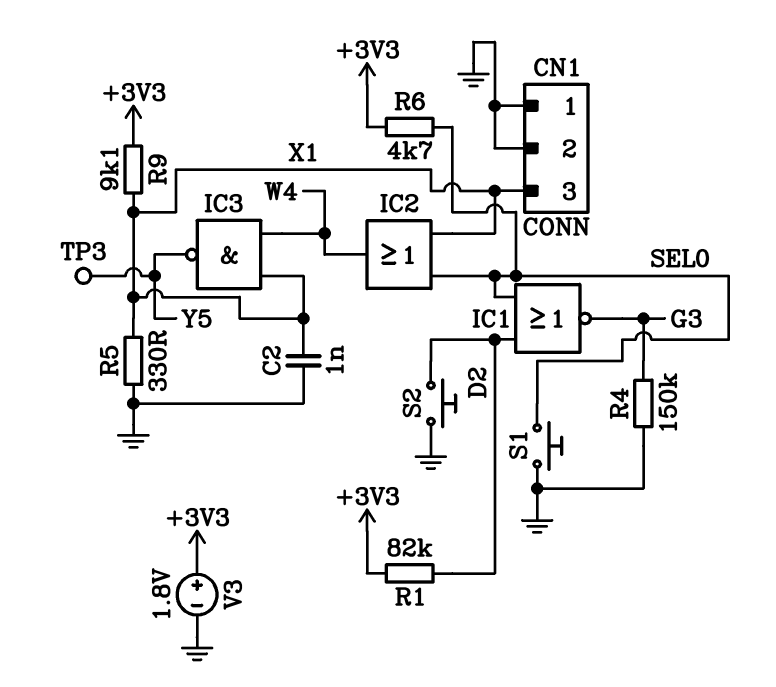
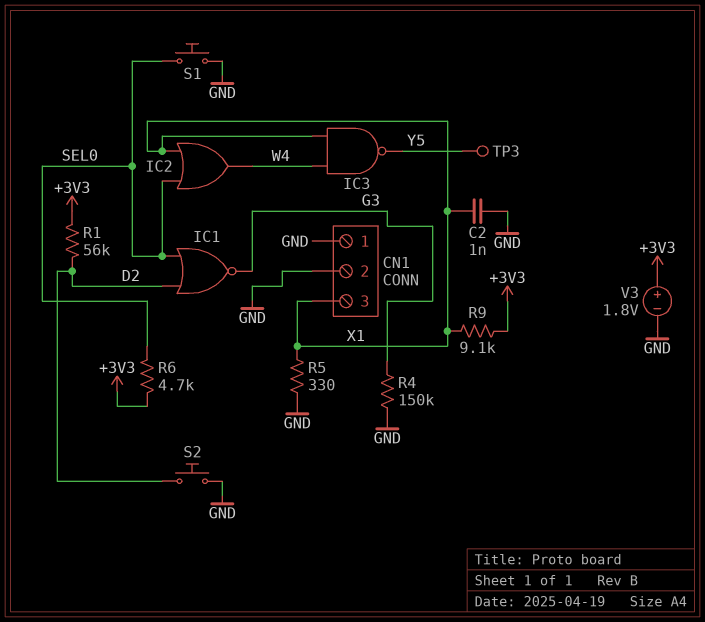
R1: 82k (+3V3, D2) -> 56k (+3V3, D2)

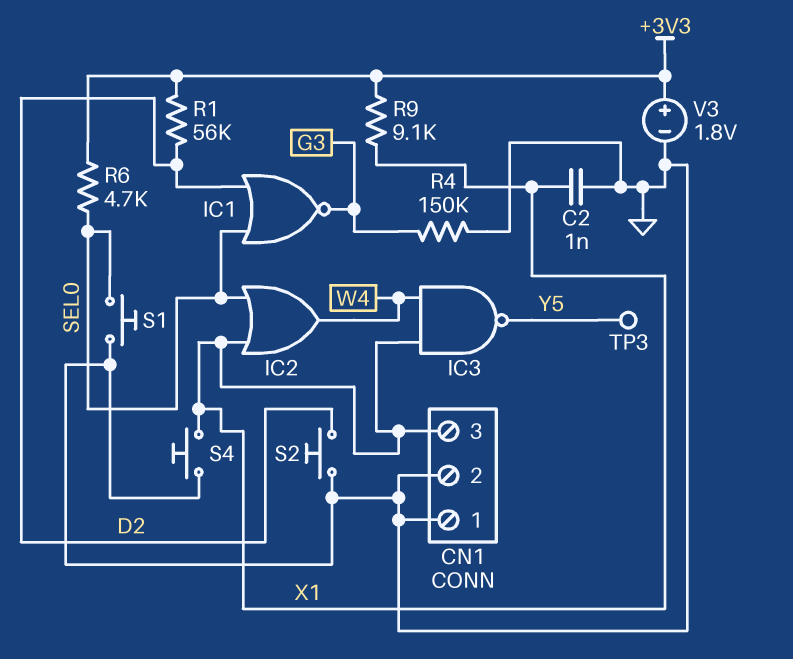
R5: 330 (GND, X1) -> none
S4: none -> button (GND, X1)

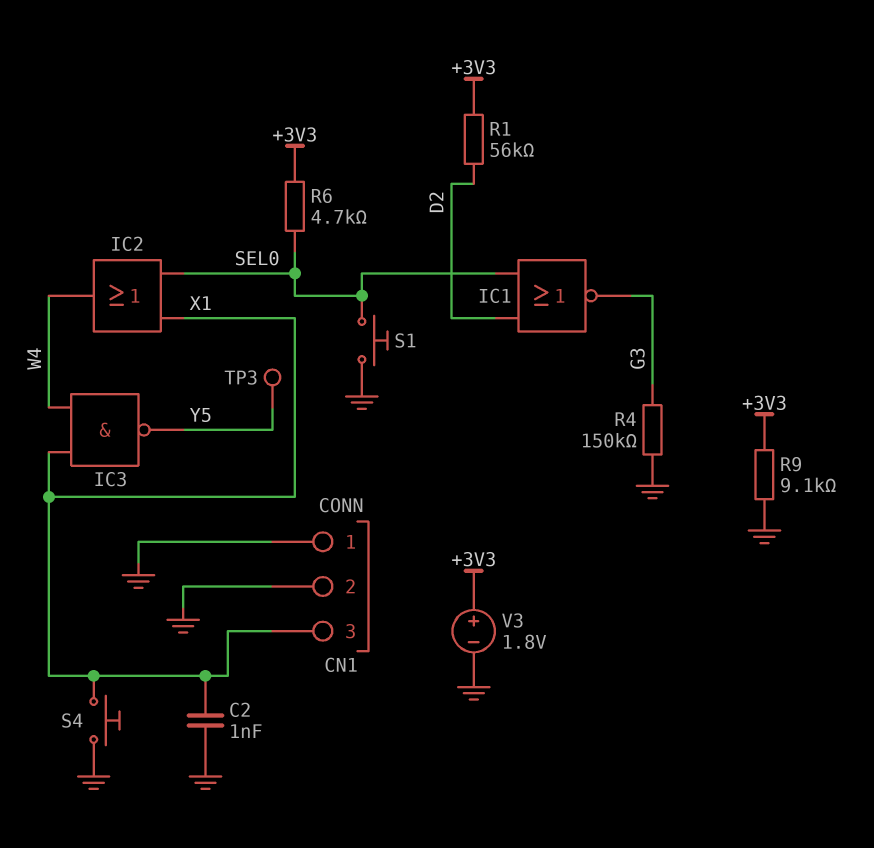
R9: 9.1k (+3V3, X1) -> 9.1k (+3V3, GND)
S2: button (D2, GND) -> none

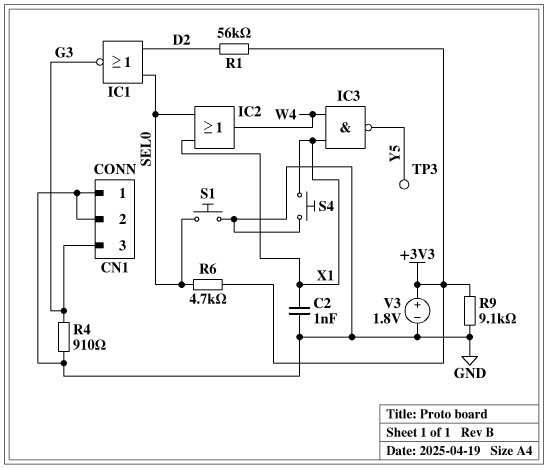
CN1 pin 3: X1 -> G3
R4: 150k (G3, GND) -> 910 (G3, GND)

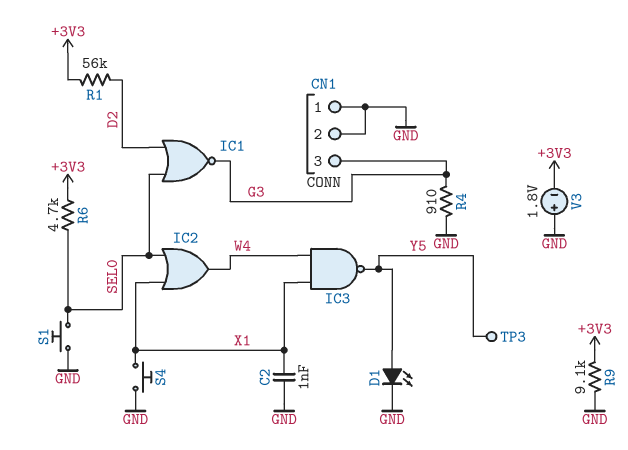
D1: none -> LED (A Y5, K GND)
V3: 1.8V (plus +3V3, minus GND) -> 1.8V (plus GND, minus +3V3)

